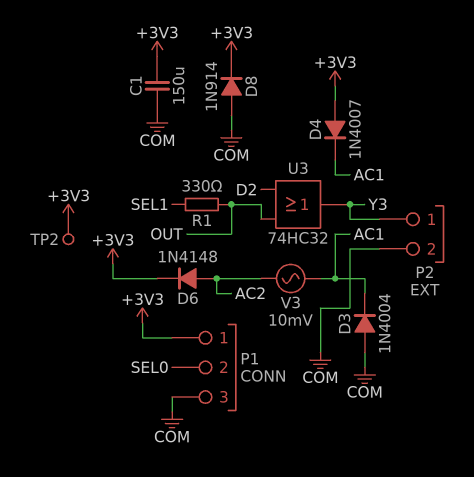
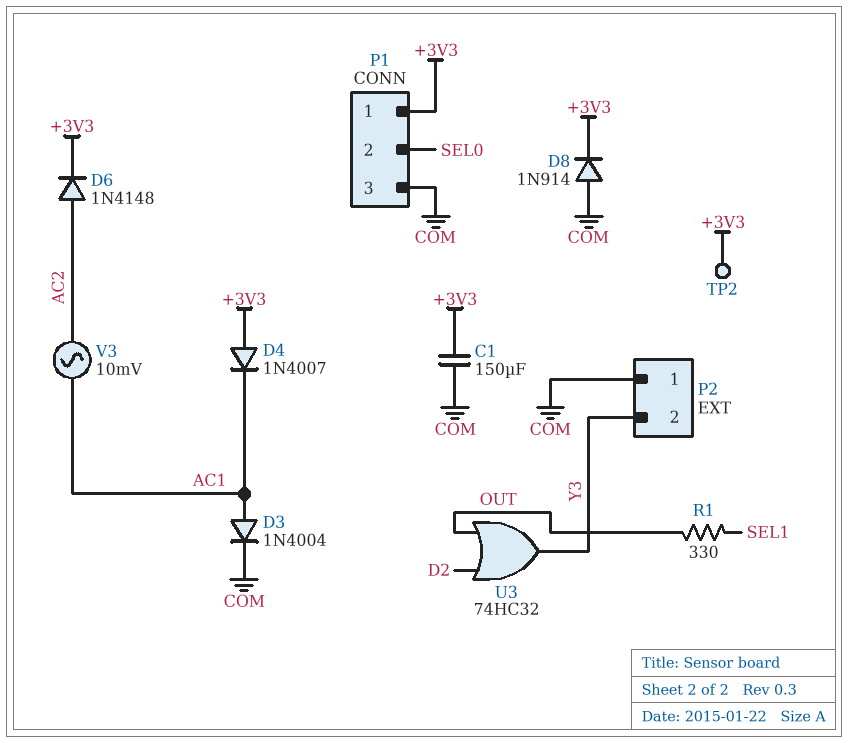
D3: diode 1N4004 (A COM, K AC1) -> diode 1N4004 (A AC1, K COM)
P2 pin 1: Y3 -> COM
P2 pin 2: COM -> Y3

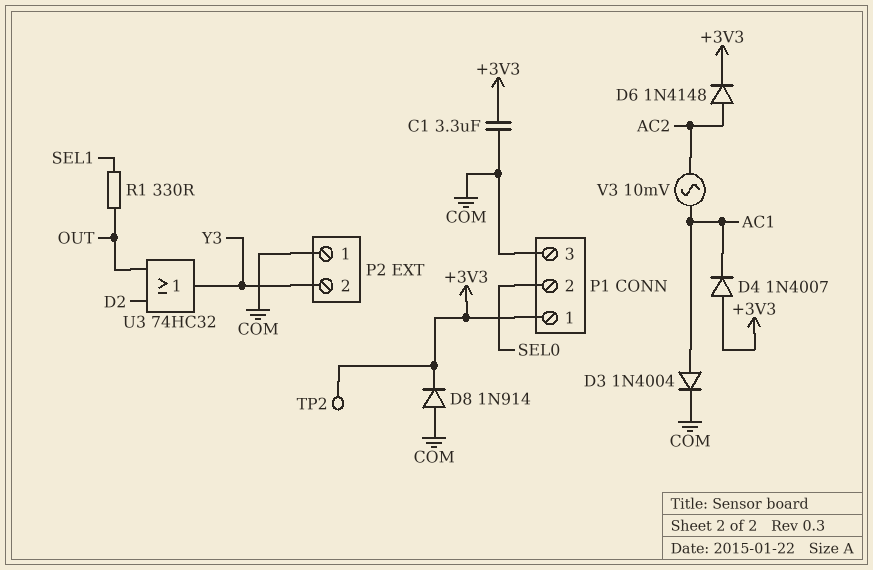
C1: 150uF (+3V3, COM) -> 3.3uF (+3V3, COM)

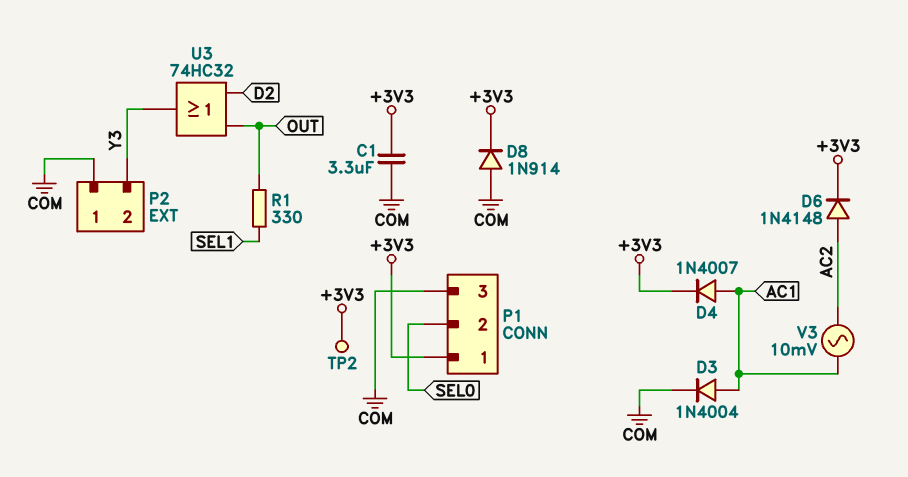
D4: diode 1N4007 (A +3V3, K AC1) -> diode 1N4007 (A AC1, K +3V3)

